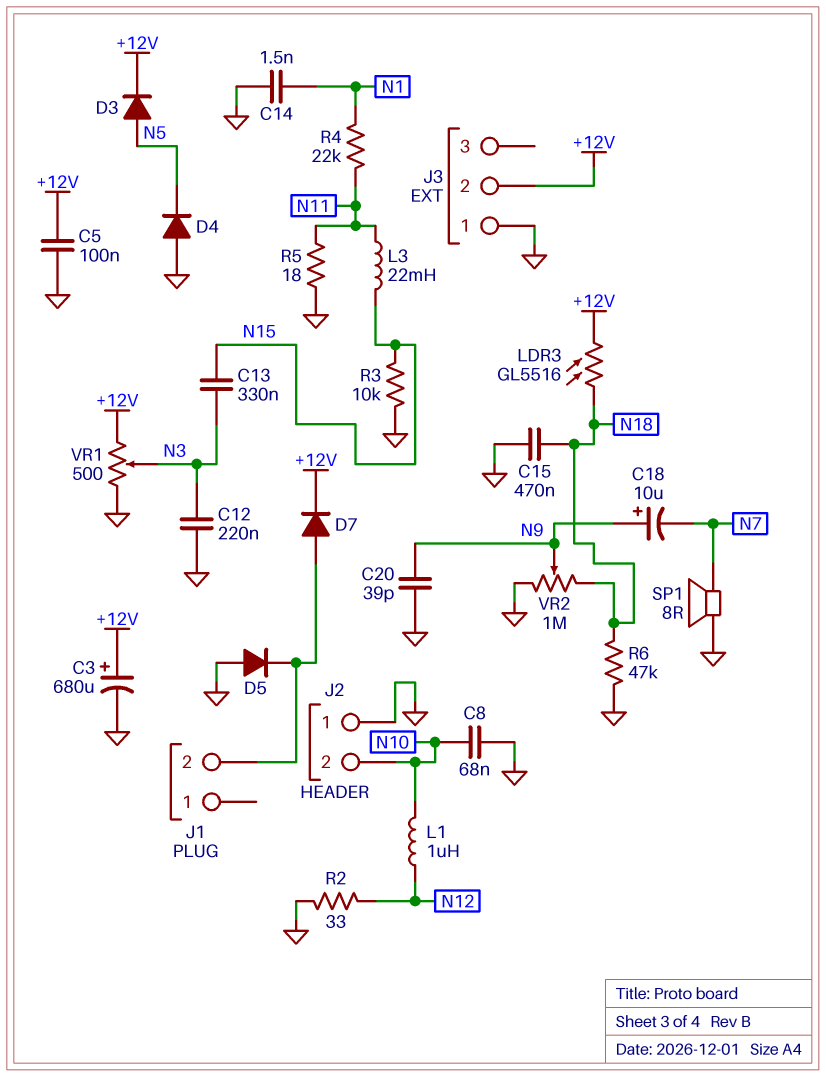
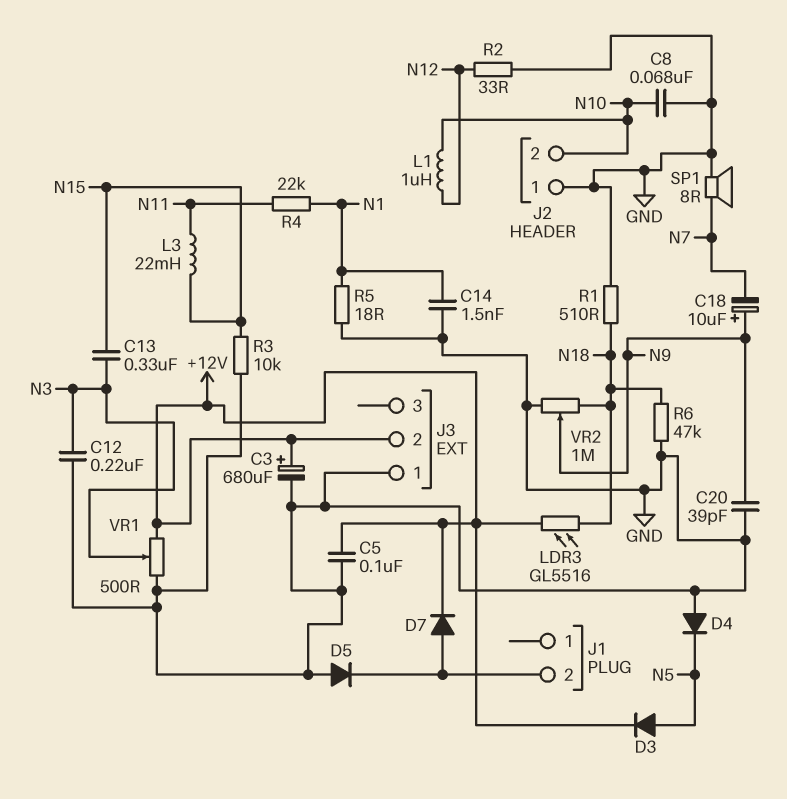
C15: 470nF (GND, N18) -> none
R1: none -> 510 (GND, N18)
R5: 18 (GND, N11) -> 18 (GND, N1)

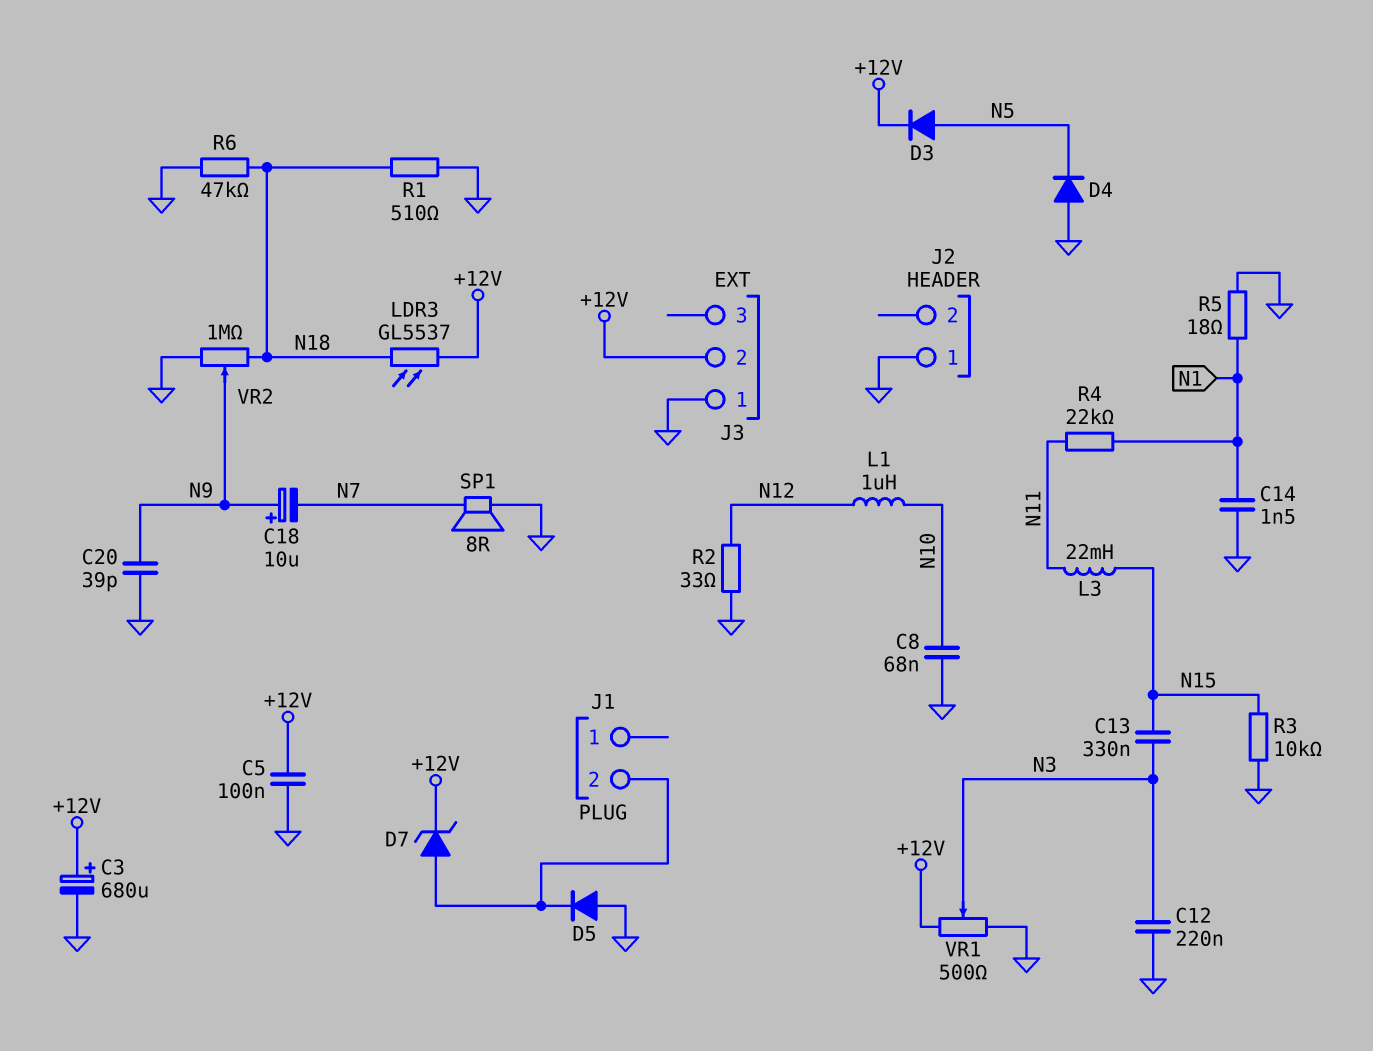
D7: diode (A J1/2, K +12V) -> zener (A J1/2, K +12V)
J2 pin 2: N10 -> none
LDR3: GL5516 (+12V, N18) -> GL5537 (+12V, N18)

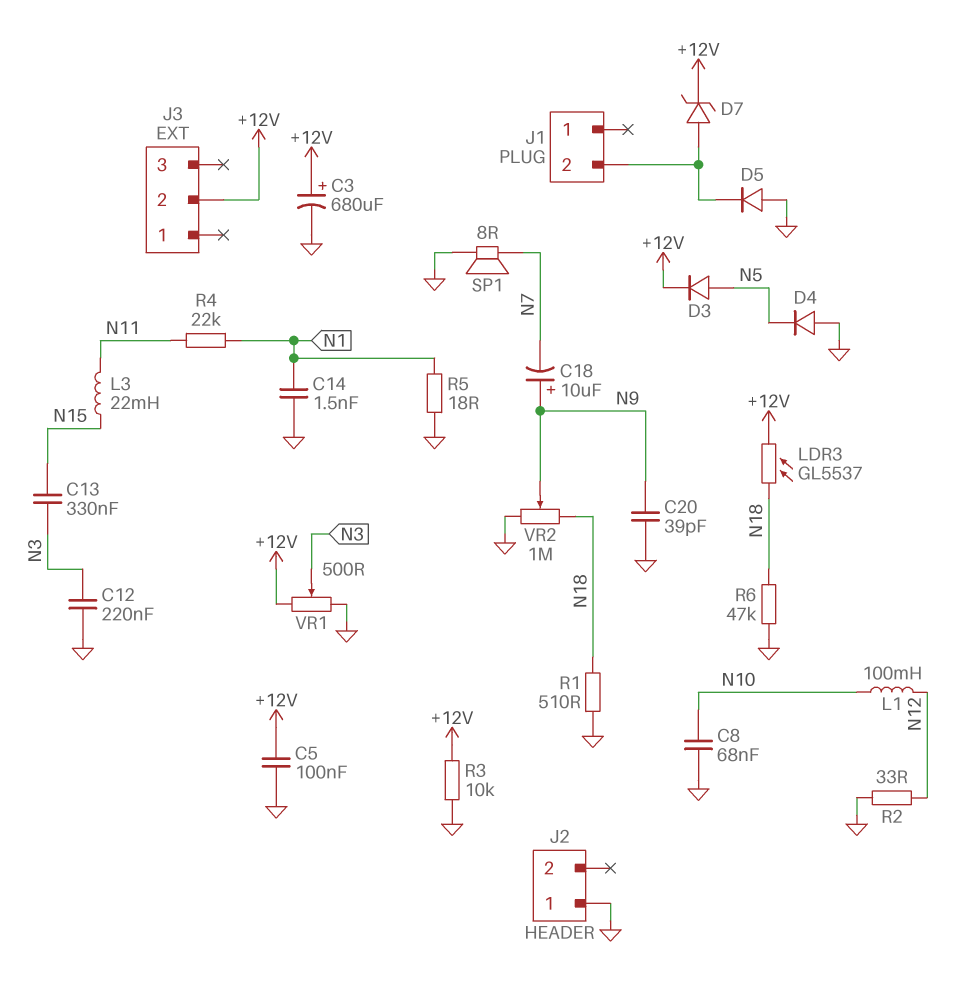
J3 pin 1: GND -> none
L1: 1uH (N10, N12) -> 100mH (N10, N12)
R3: 10k (GND, N15) -> 10k (+12V, GND)

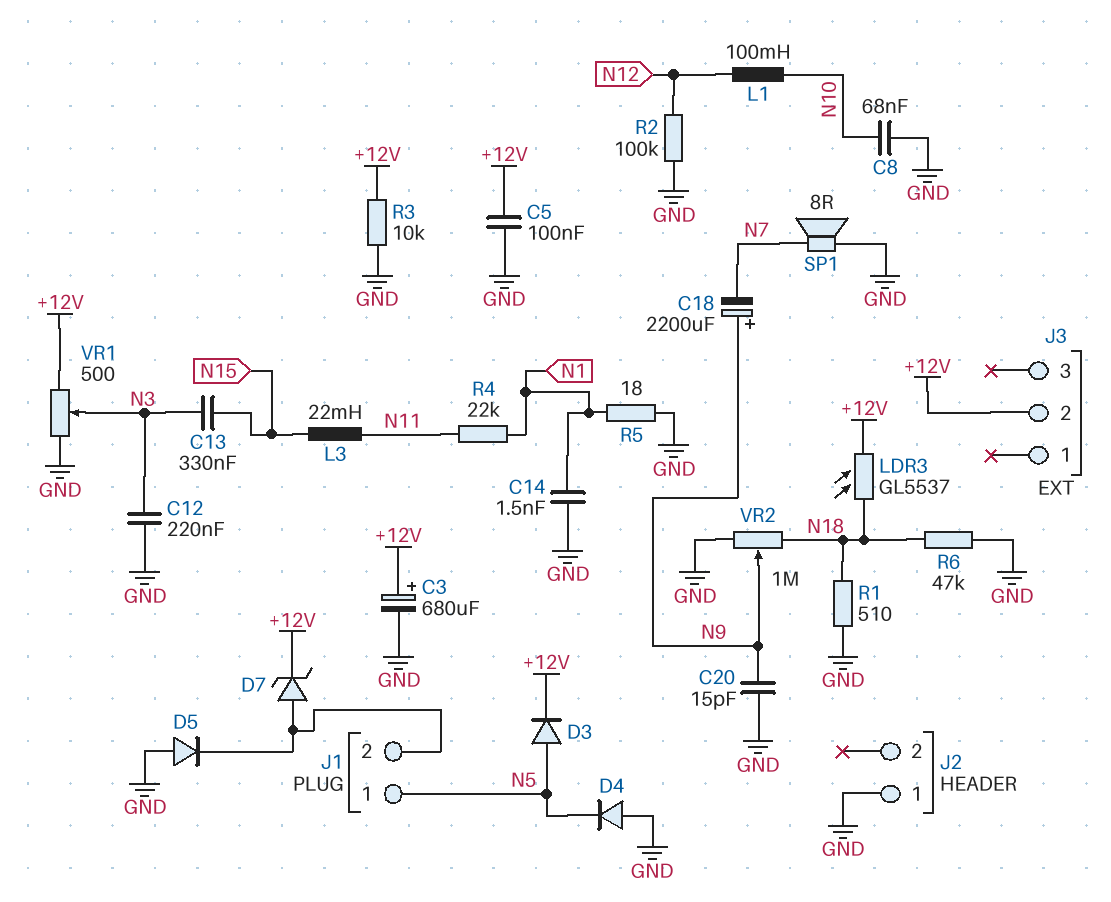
C18: 10uF (plus N9, minus N7) -> 2200uF (plus N9, minus N7)
C20: 39pF (GND, N9) -> 15pF (GND, N9)
J1 pin 1: none -> N5
R2: 33 (GND, N12) -> 100k (GND, N12)

